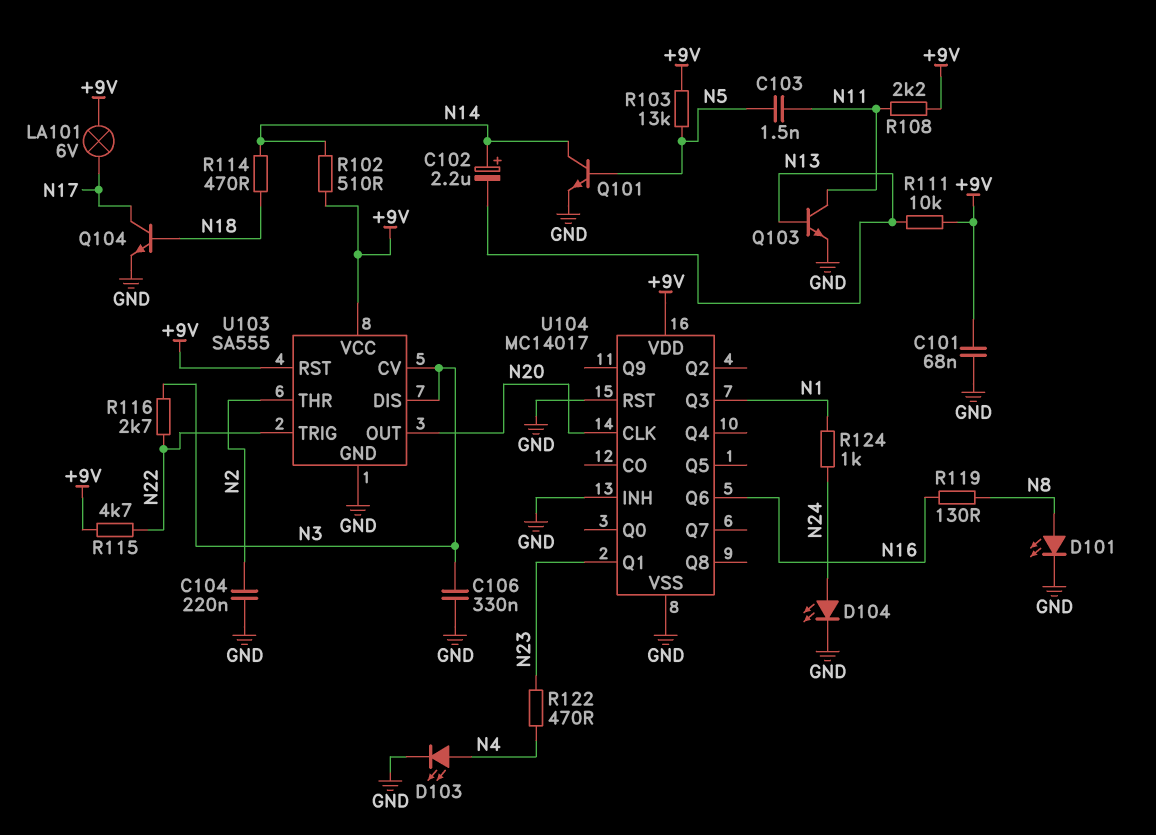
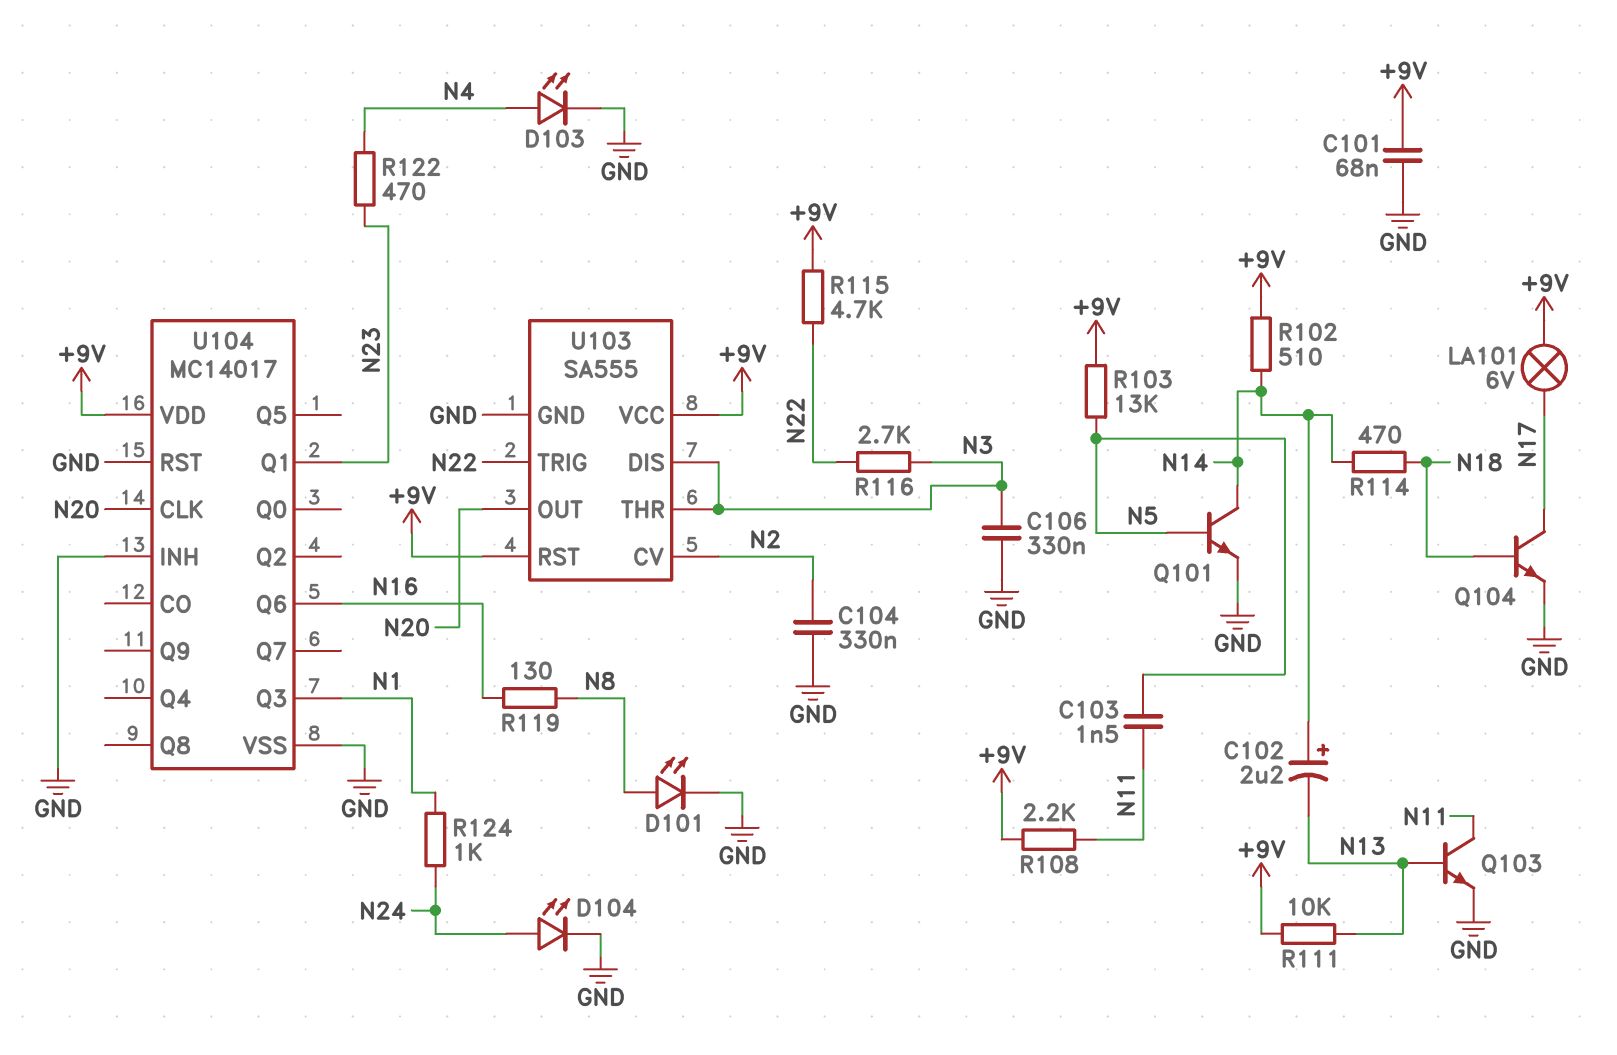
C104: 220nF (GND, N2) -> 330nF (GND, N2)
U103 pin CV: N3 -> N2
U103 pin THR: N2 -> N3

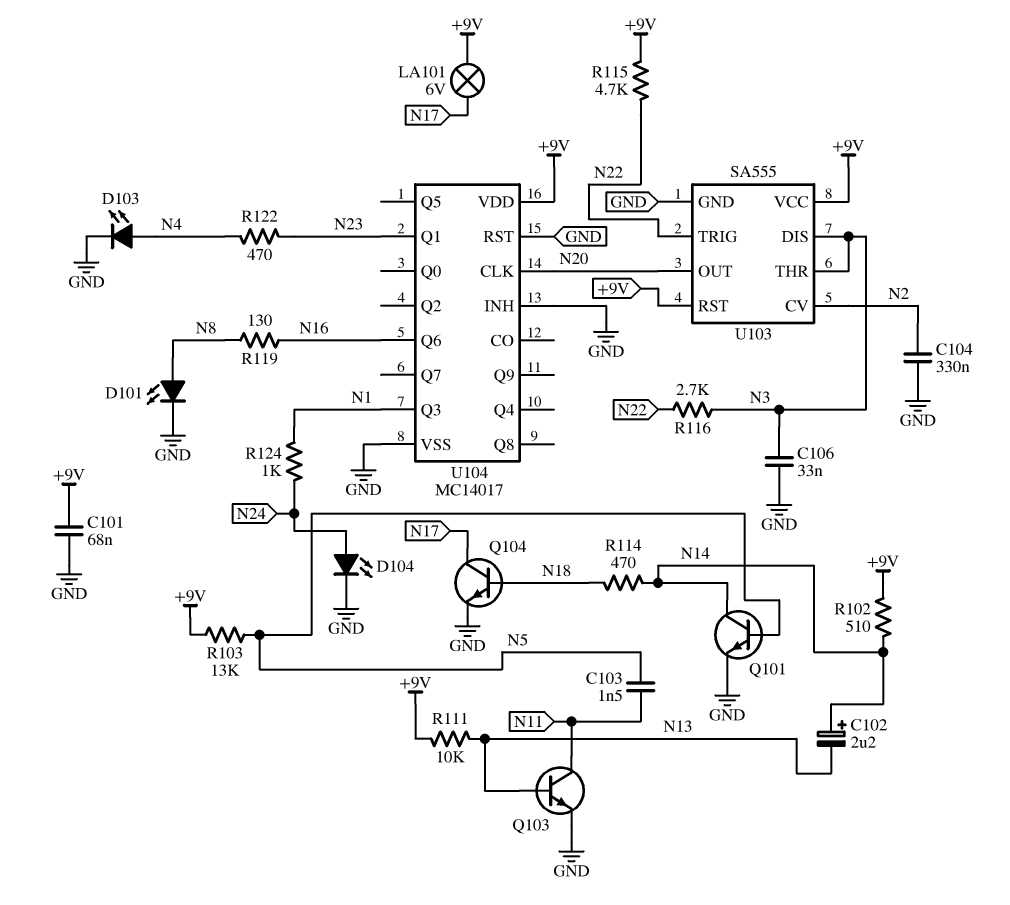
C106: 330nF (GND, N3) -> 33nF (GND, N3)
R108: 2.2k (+9V, N11) -> none

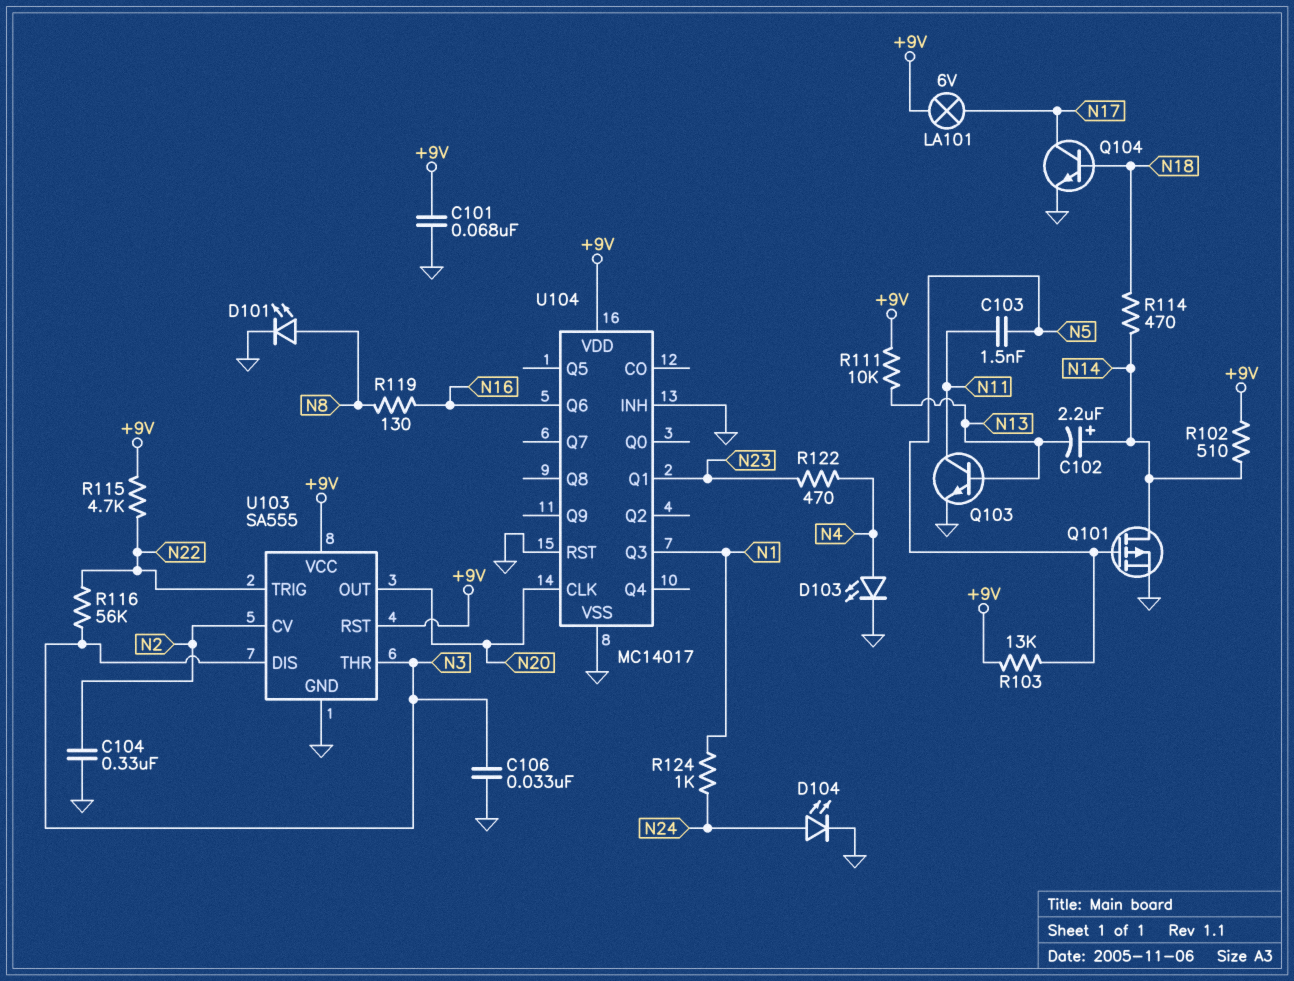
Q101: NPN (B N5, C N14, E GND) -> PMOS (G N5, D N14, S GND)
R116: 2.7k (N3, N22) -> 56k (N3, N22)

